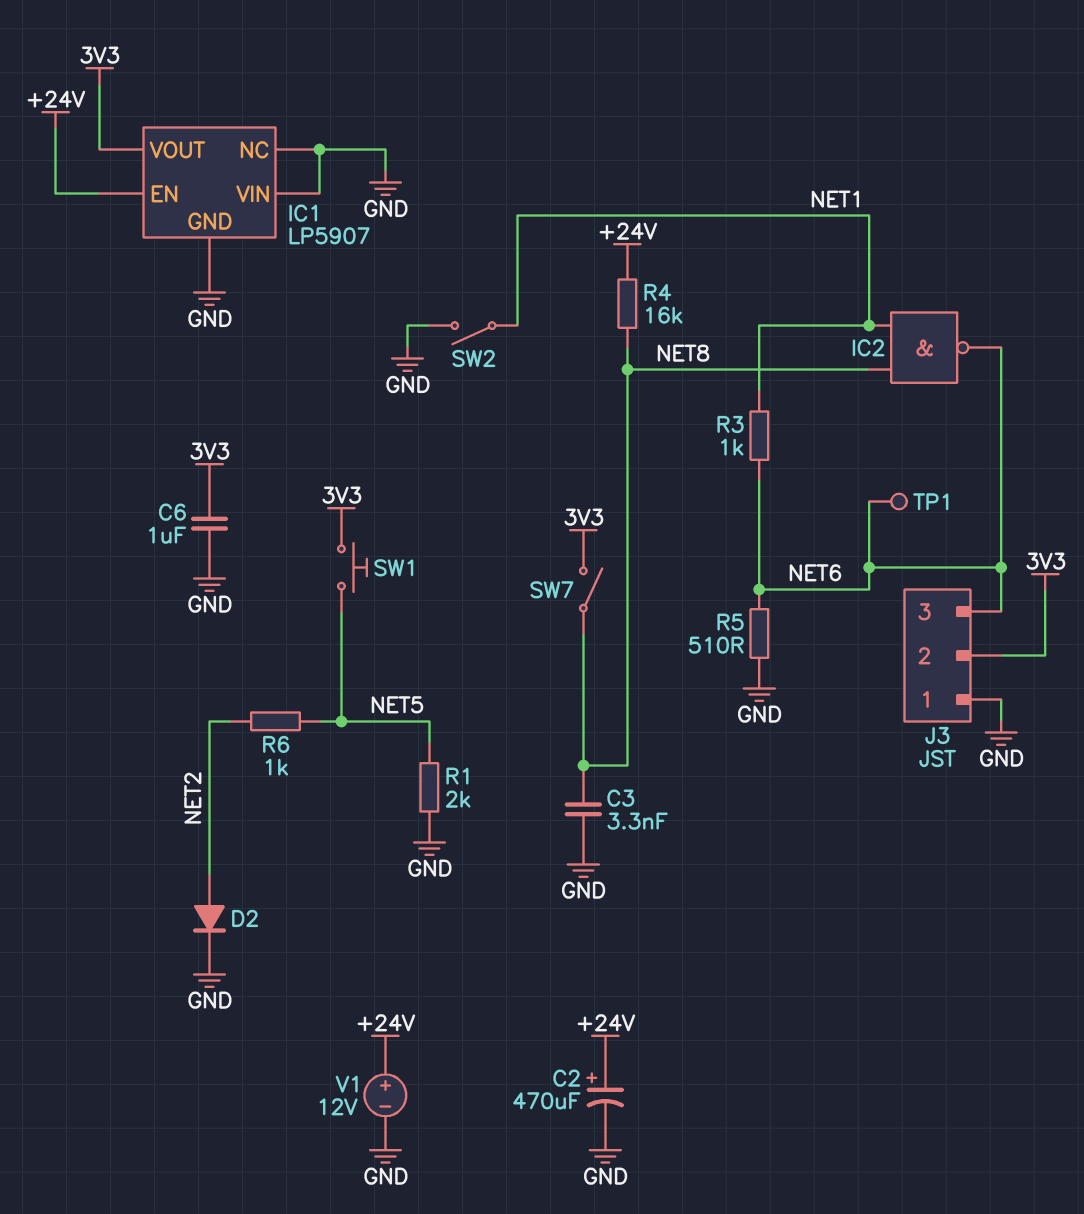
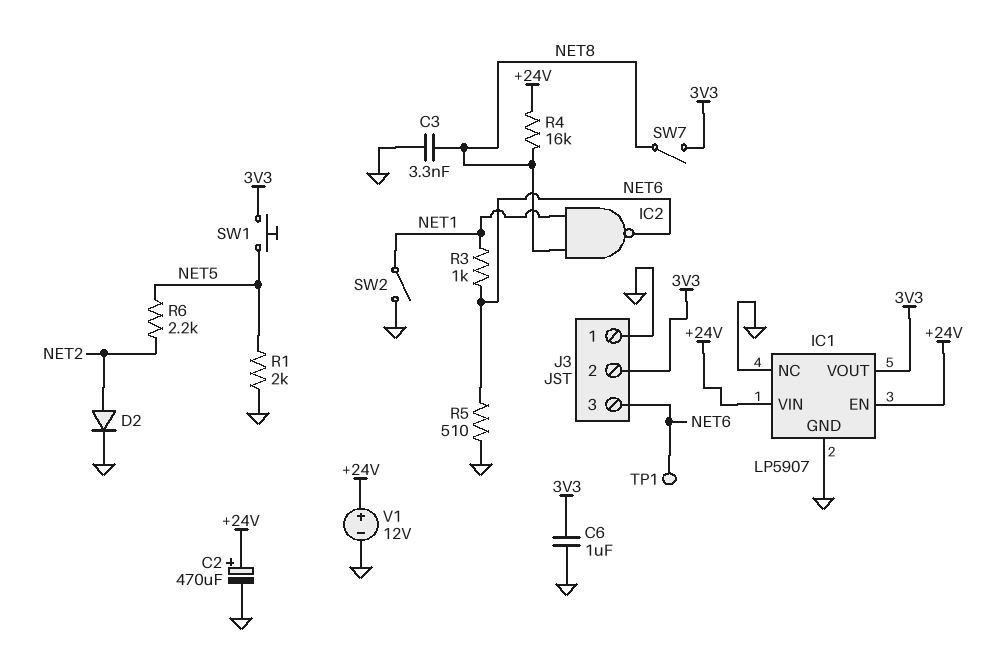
IC1 pin VIN: GND -> +24V
R6: 1k (NET2, NET5) -> 2.2k (NET2, NET5)

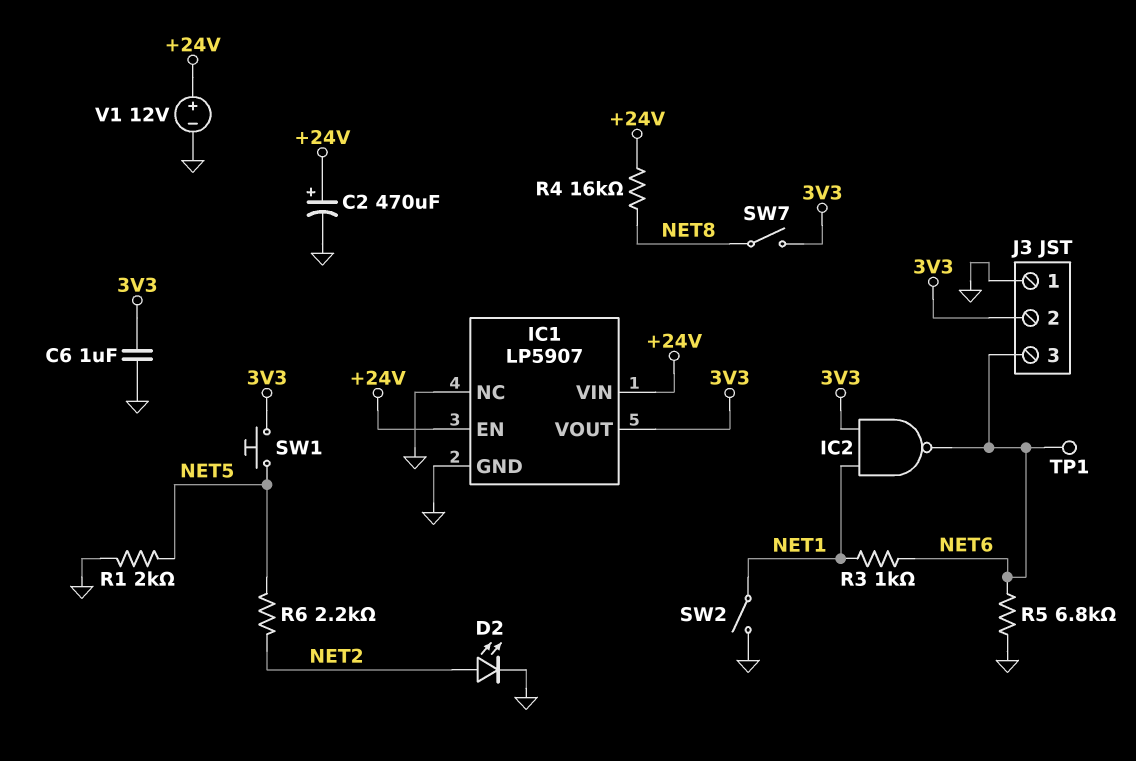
C3: 3.3nF (GND, NET8) -> none
D2: diode (A NET2, K GND) -> LED (A NET2, K GND)
IC2: NAND (in NET1, in NET8, out NET6) -> NAND (in 3V3, in NET1, out NET6)
R5: 510 (GND, NET6) -> 6.8k (GND, NET6)

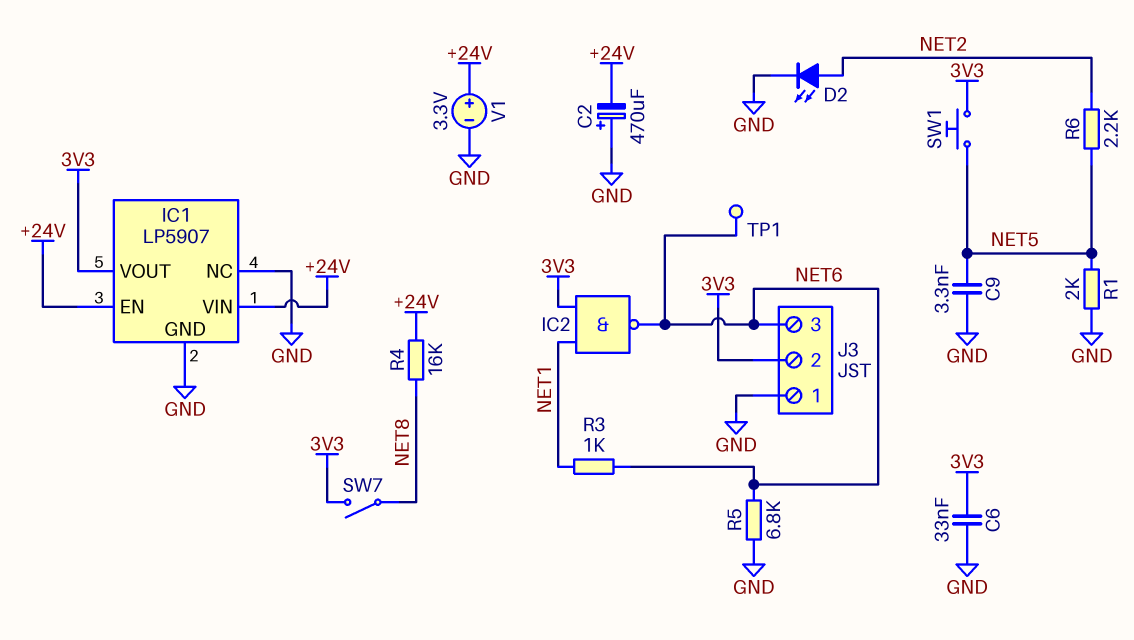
C2: 470uF (plus +24V, minus GND) -> 470uF (plus GND, minus +24V)
C6: 1uF (3V3, GND) -> 33nF (3V3, GND)
C9: none -> 3.3nF (GND, NET5)
SW2: switch (GND, NET1) -> none
V1: 12V (plus +24V, minus GND) -> 3.3V (plus +24V, minus GND)

